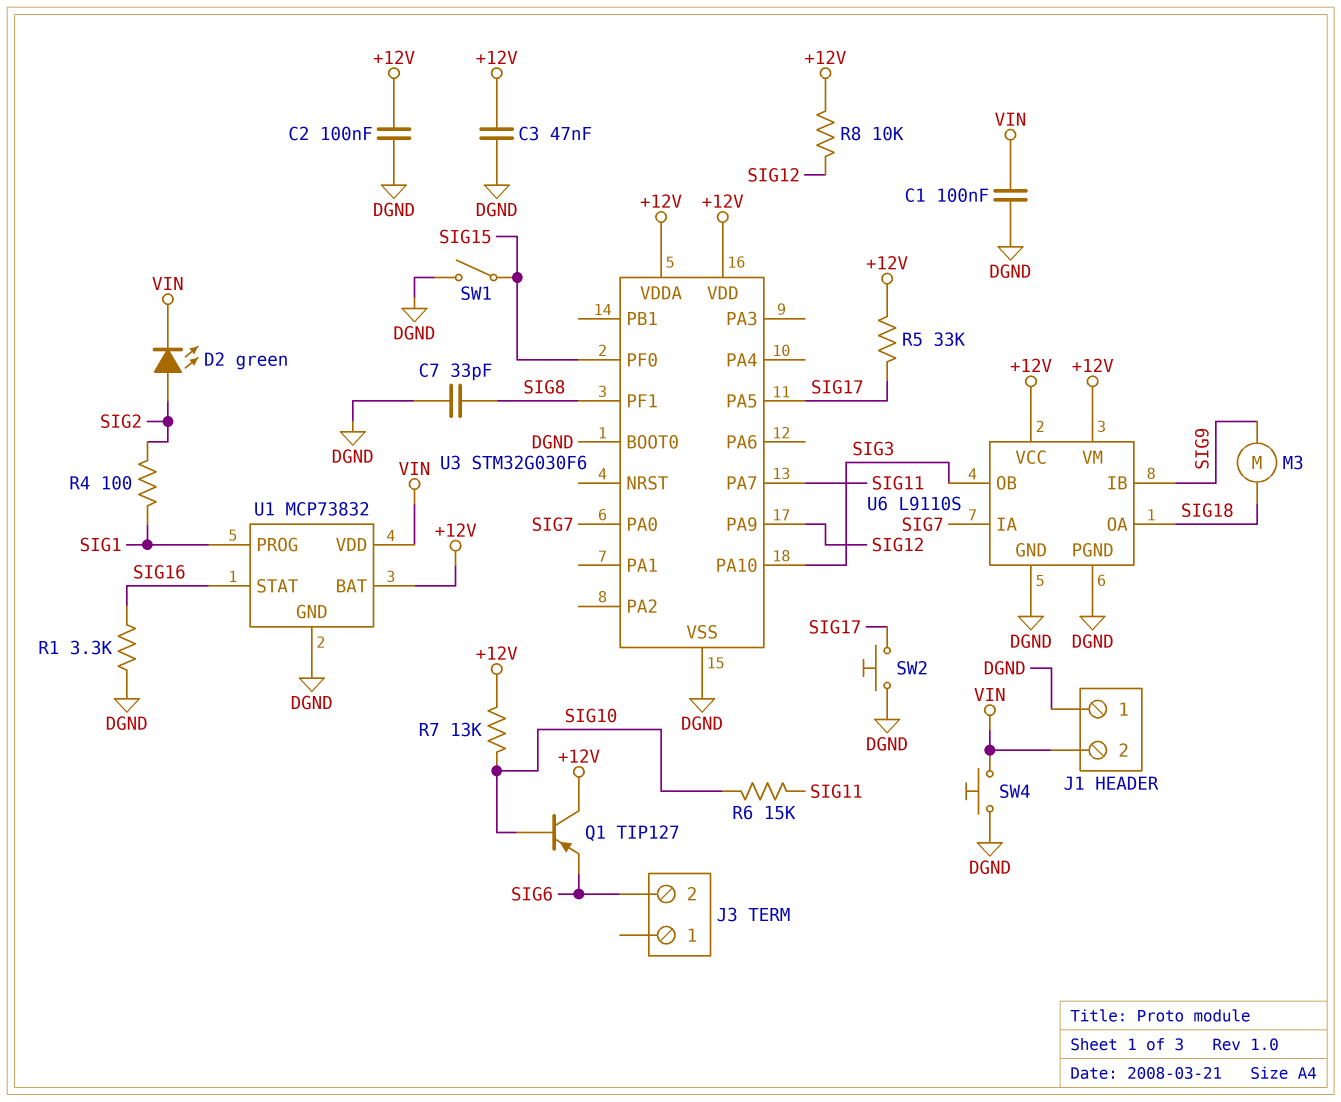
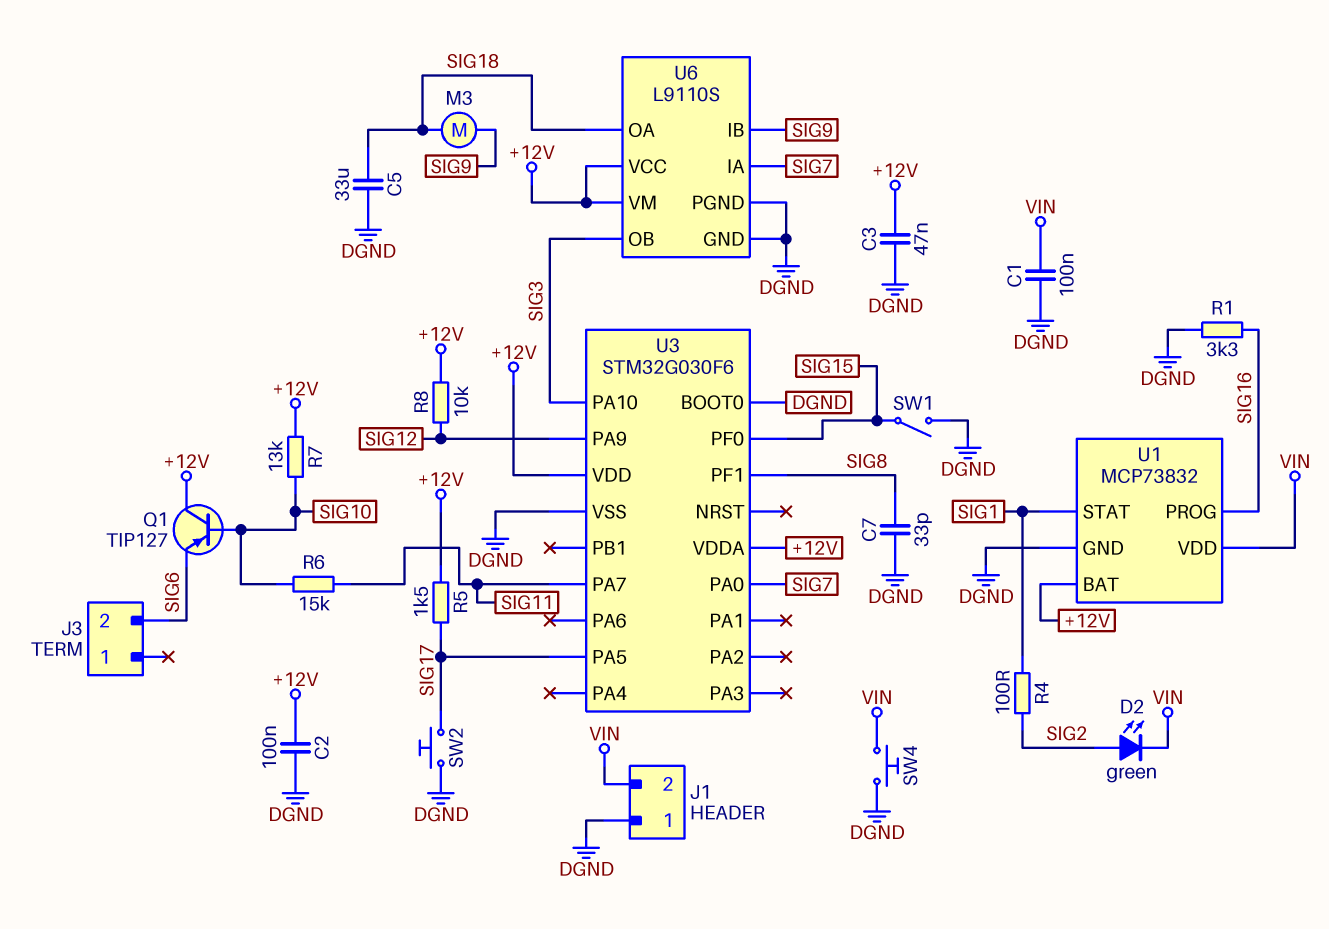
C5: none -> 33uF (DGND, SIG18)
R5: 33k (+12V, SIG17) -> 1.5k (+12V, SIG17)
U1 pin PROG: SIG1 -> SIG16
U1 pin STAT: SIG16 -> SIG1

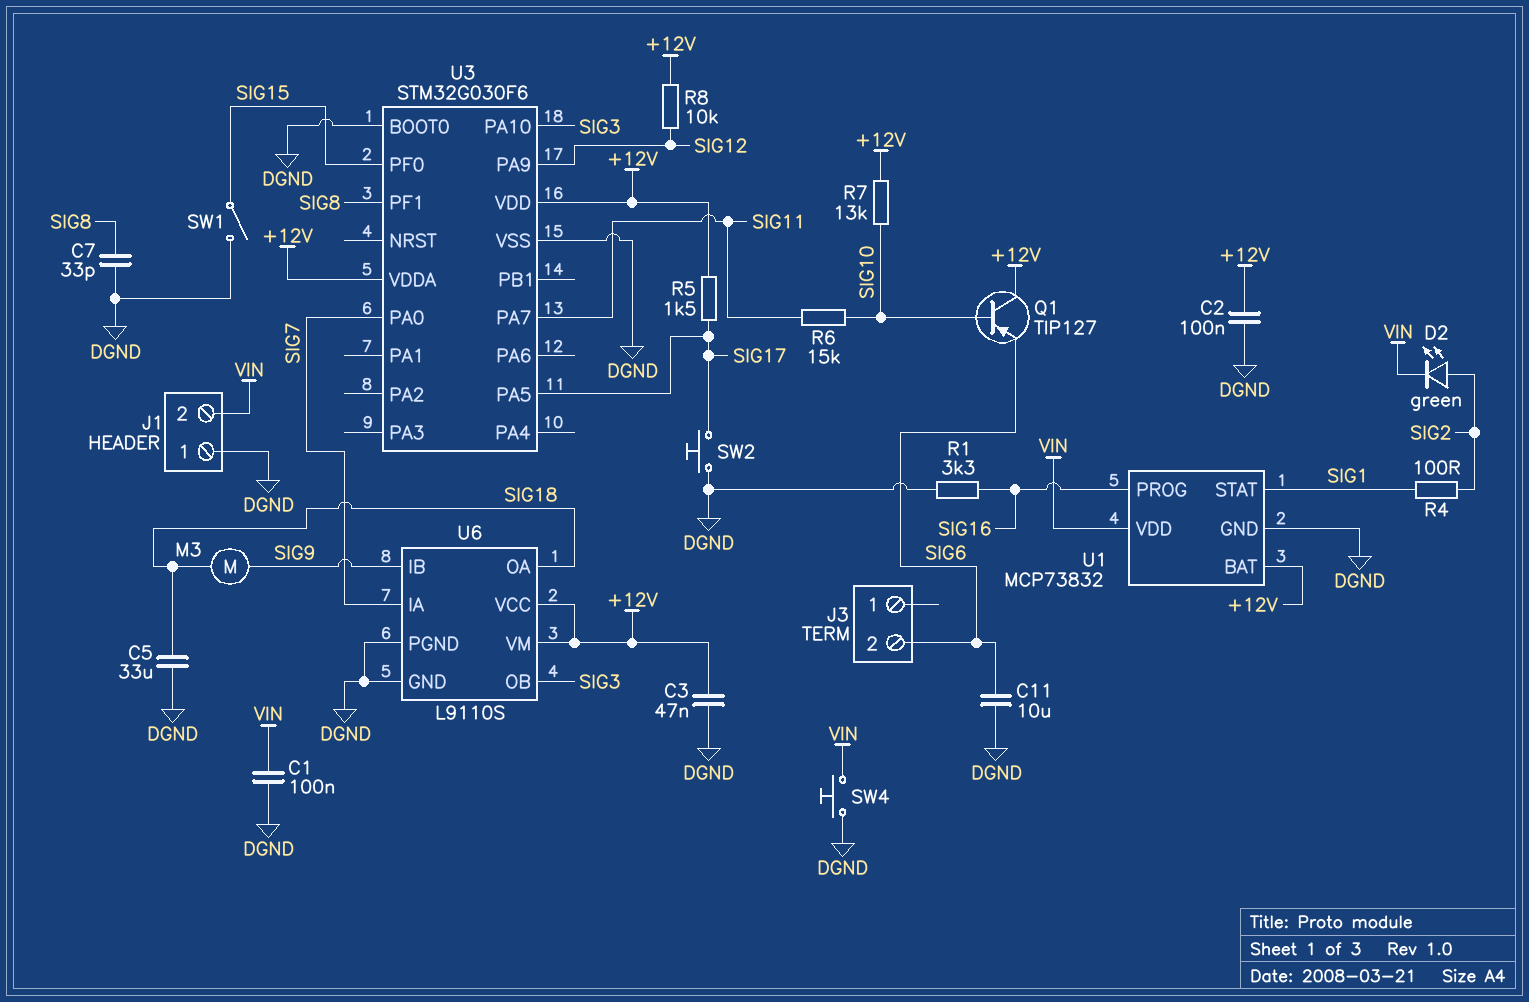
C11: none -> 10uF (DGND, SIG6)

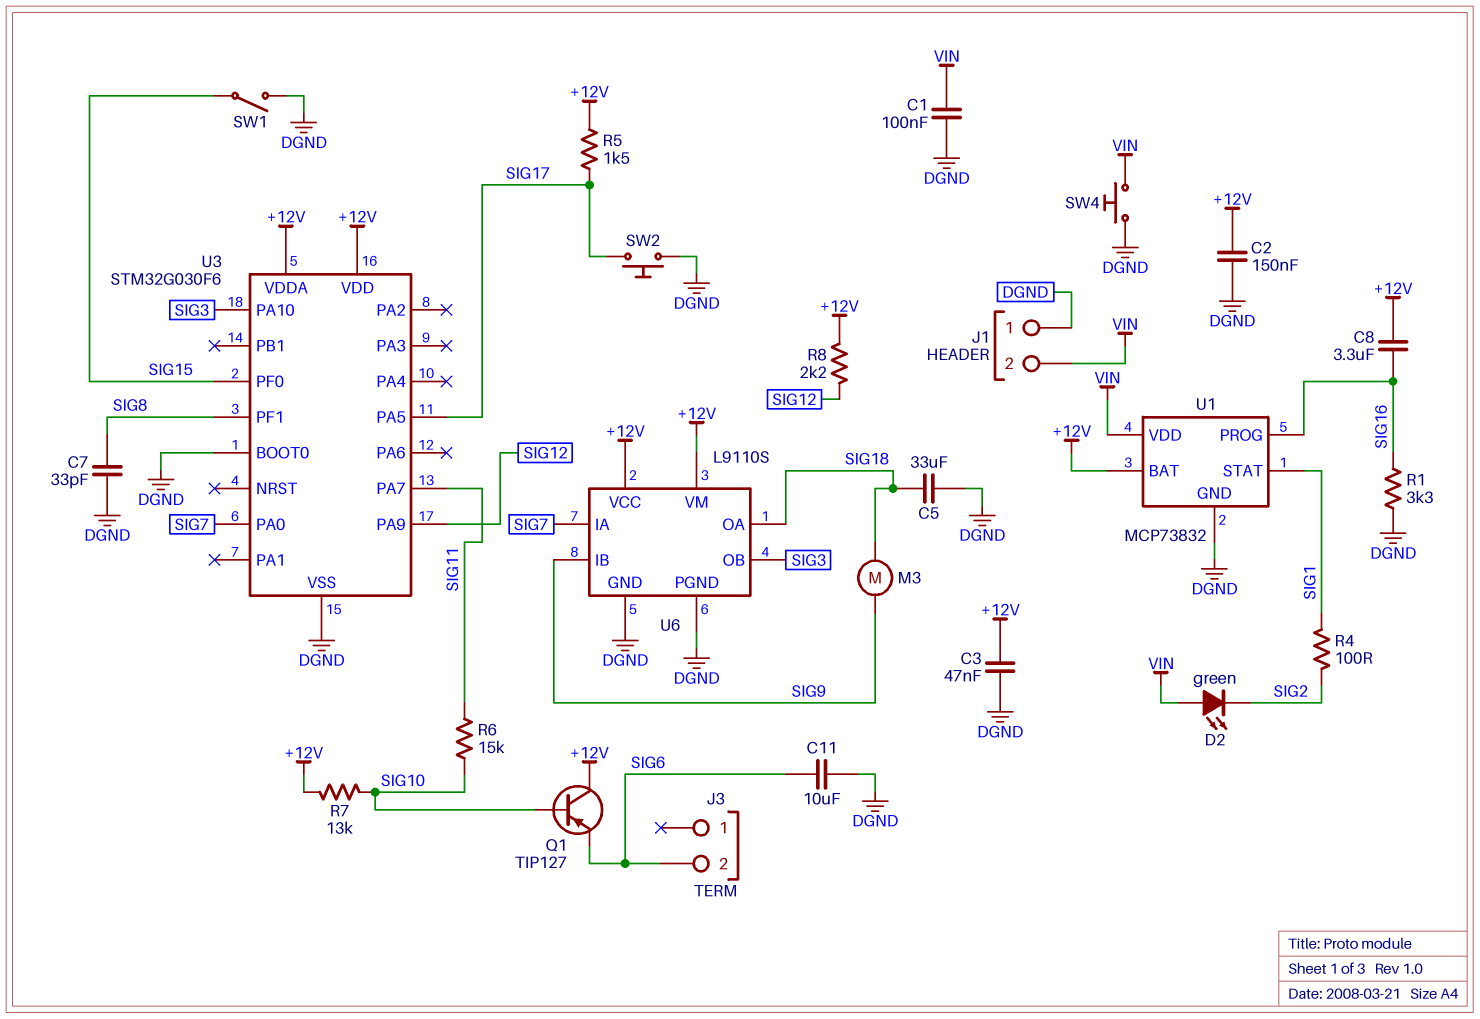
C2: 100nF (+12V, DGND) -> 150nF (+12V, DGND)
C8: none -> 3.3uF (+12V, SIG16)
D2: LED green (A SIG2, K VIN) -> LED green (A VIN, K SIG2)
R8: 10k (+12V, SIG12) -> 2.2k (+12V, SIG12)

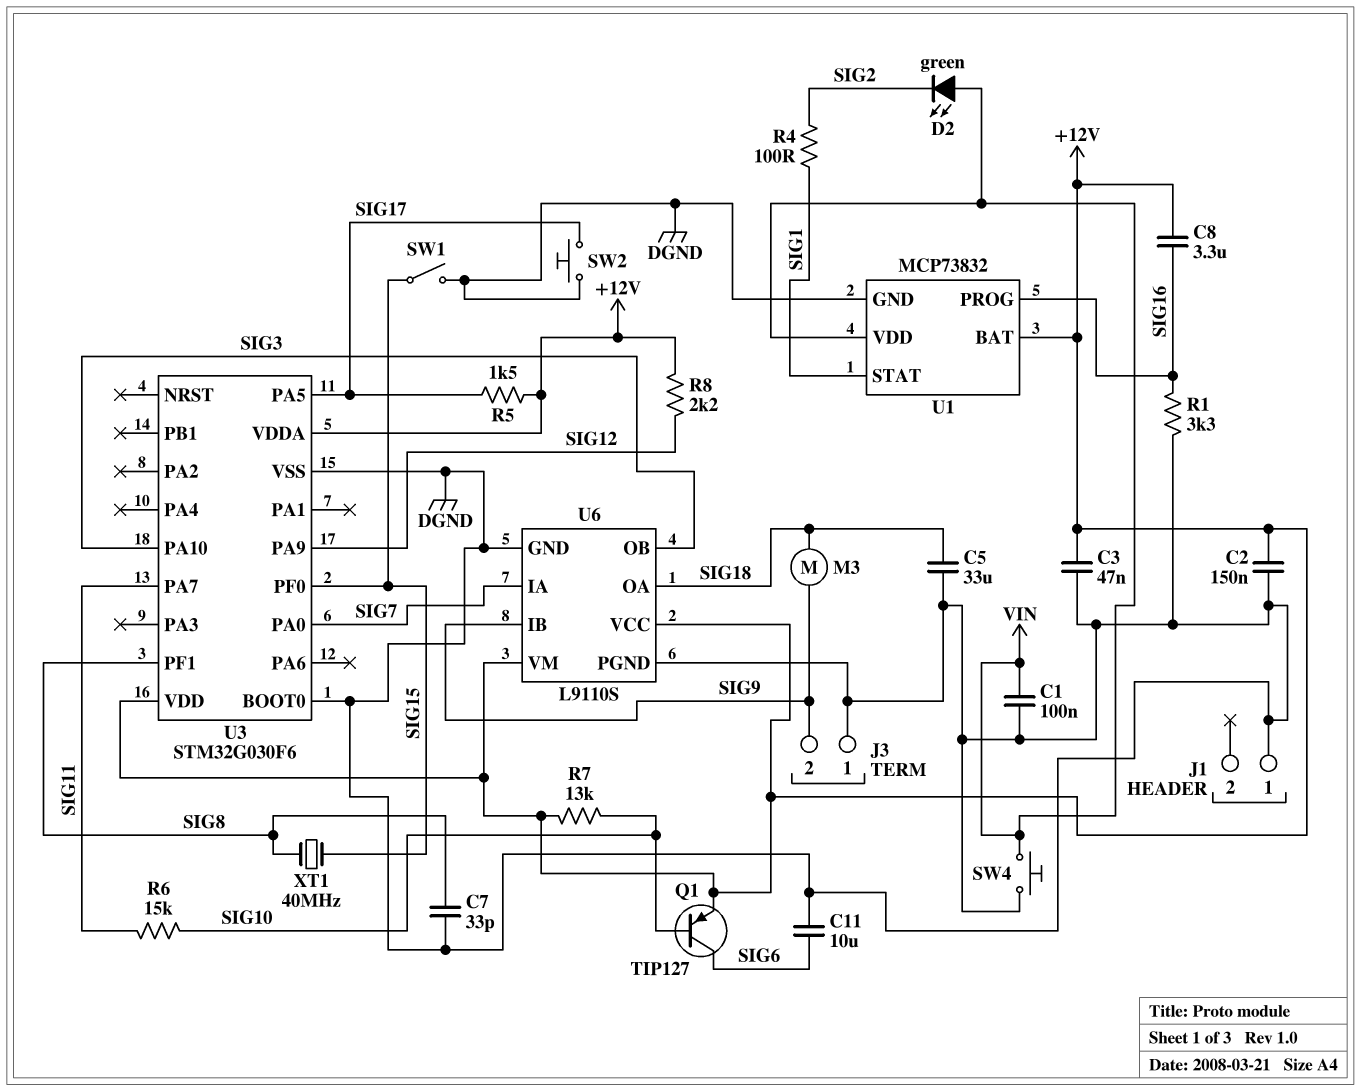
J1 pin 2: VIN -> none
J3 pin 1: none -> DGND
J3 pin 2: SIG6 -> SIG9
Q1: PNP TIP127 (B SIG10, C +12V, E SIG6) -> PNP TIP127 (B SIG10, C SIG6, E +12V)
XT1: none -> 40MHz (SIG8, SIG15)

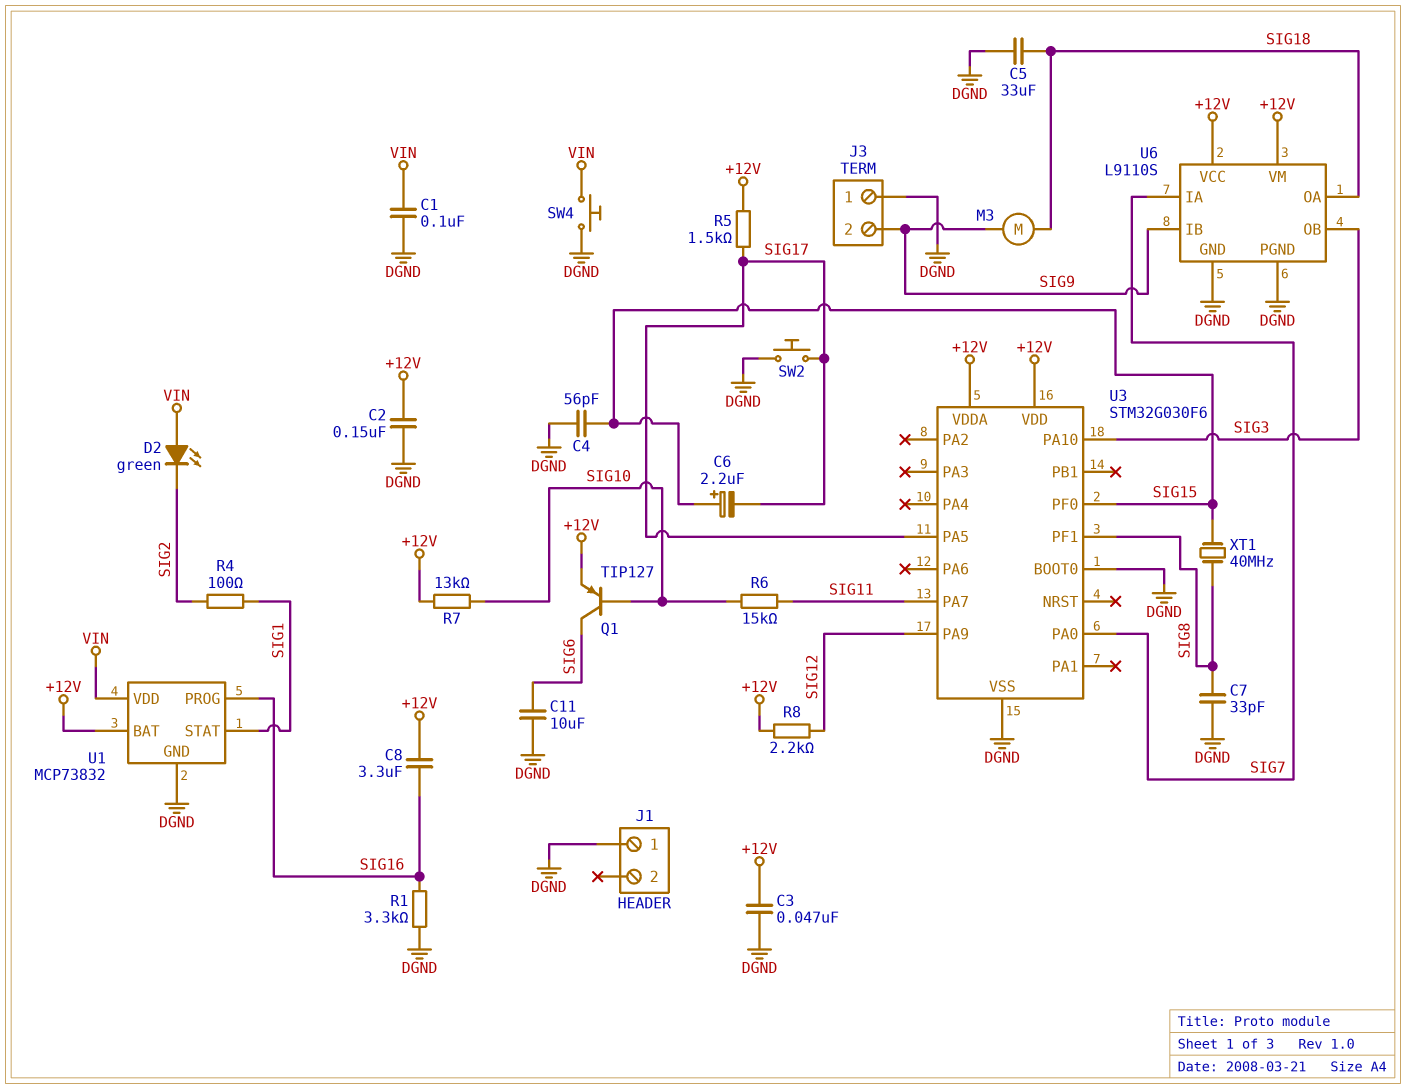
C4: none -> 56pF (DGND, SIG15)
C6: none -> 2.2uF (plus SIG15, minus SIG17)
SW1: switch (DGND, SIG15) -> none

